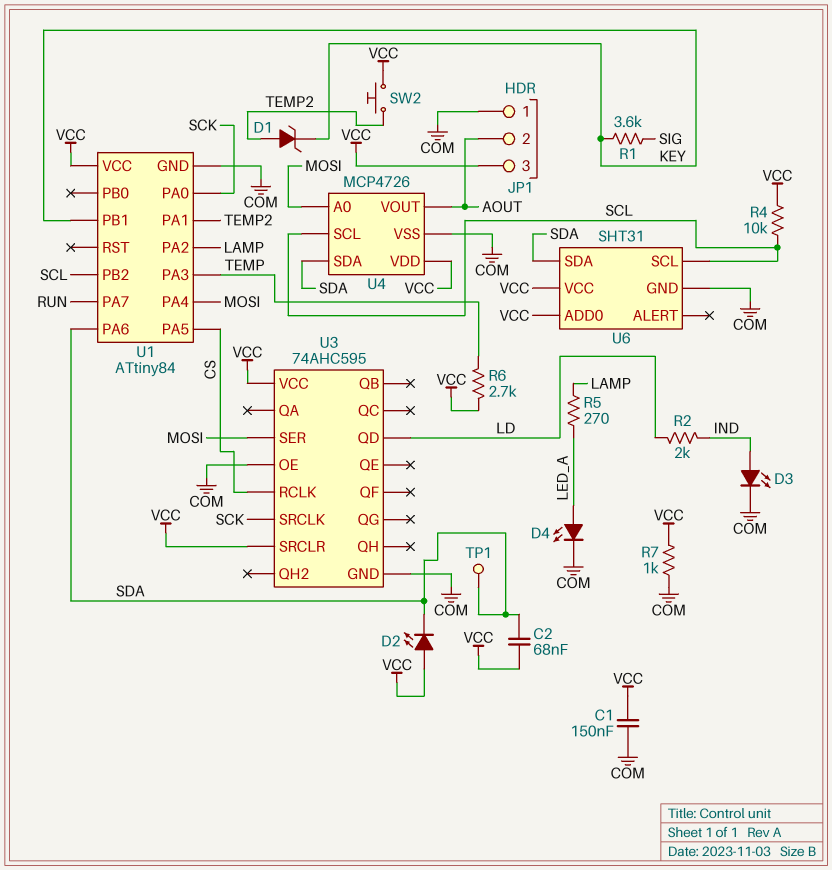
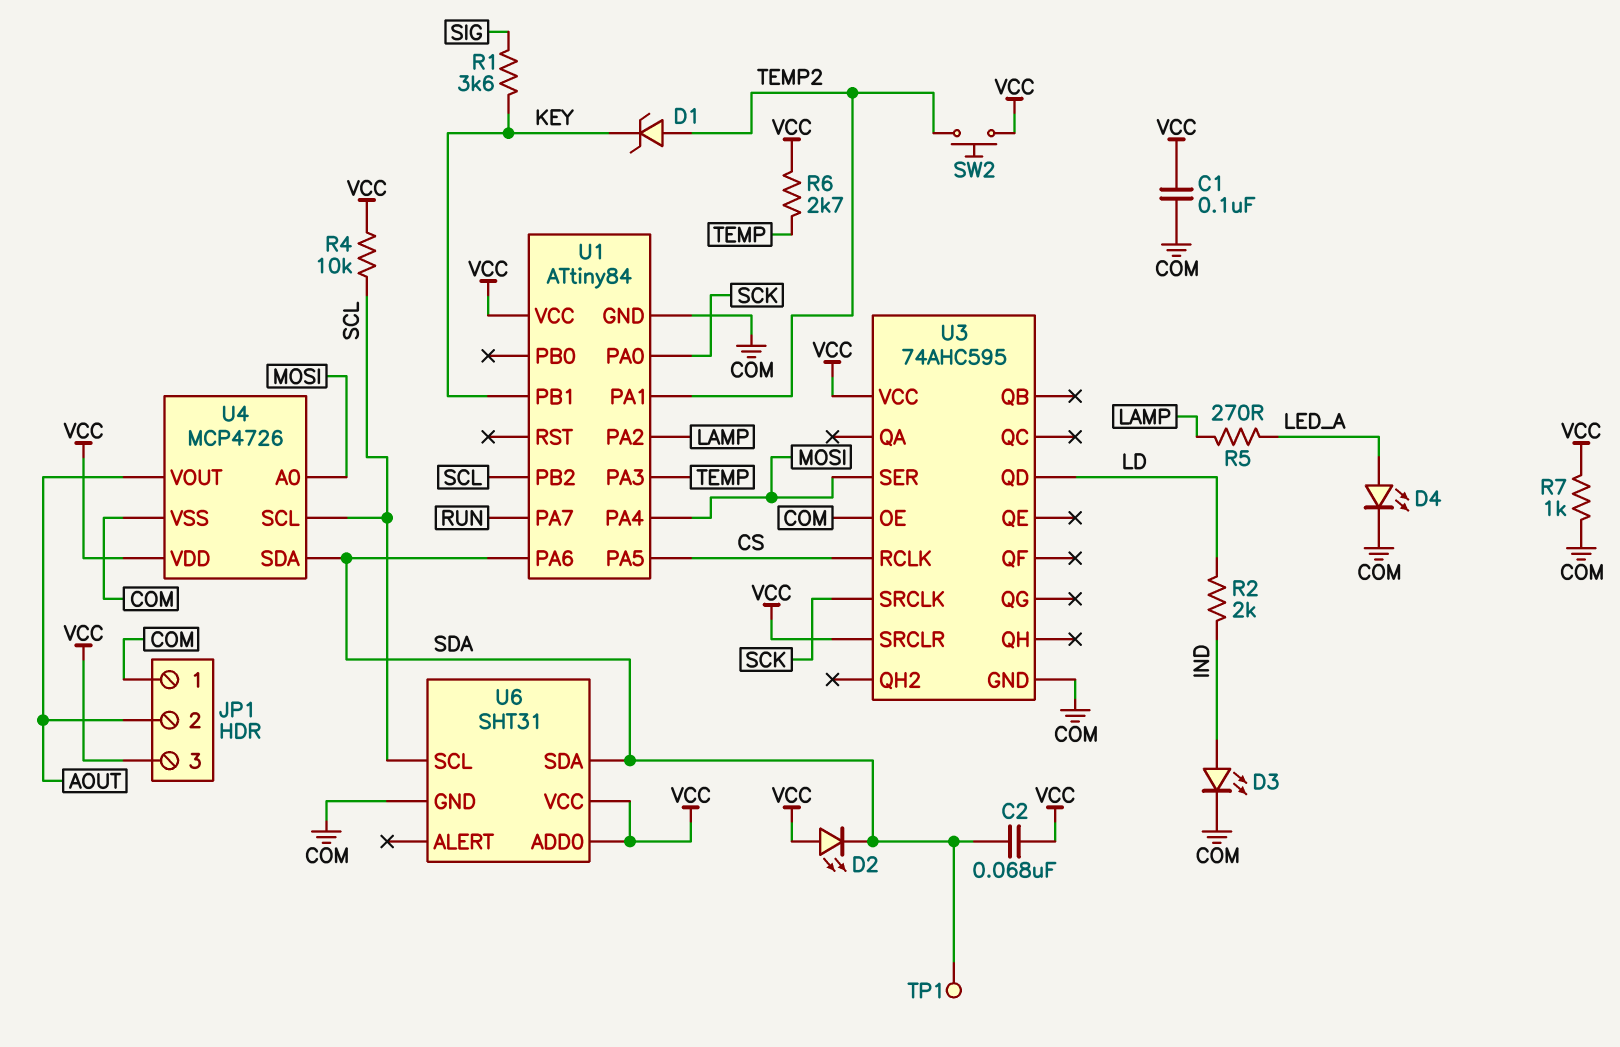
C1: 150nF (COM, VCC) -> 100nF (COM, VCC)

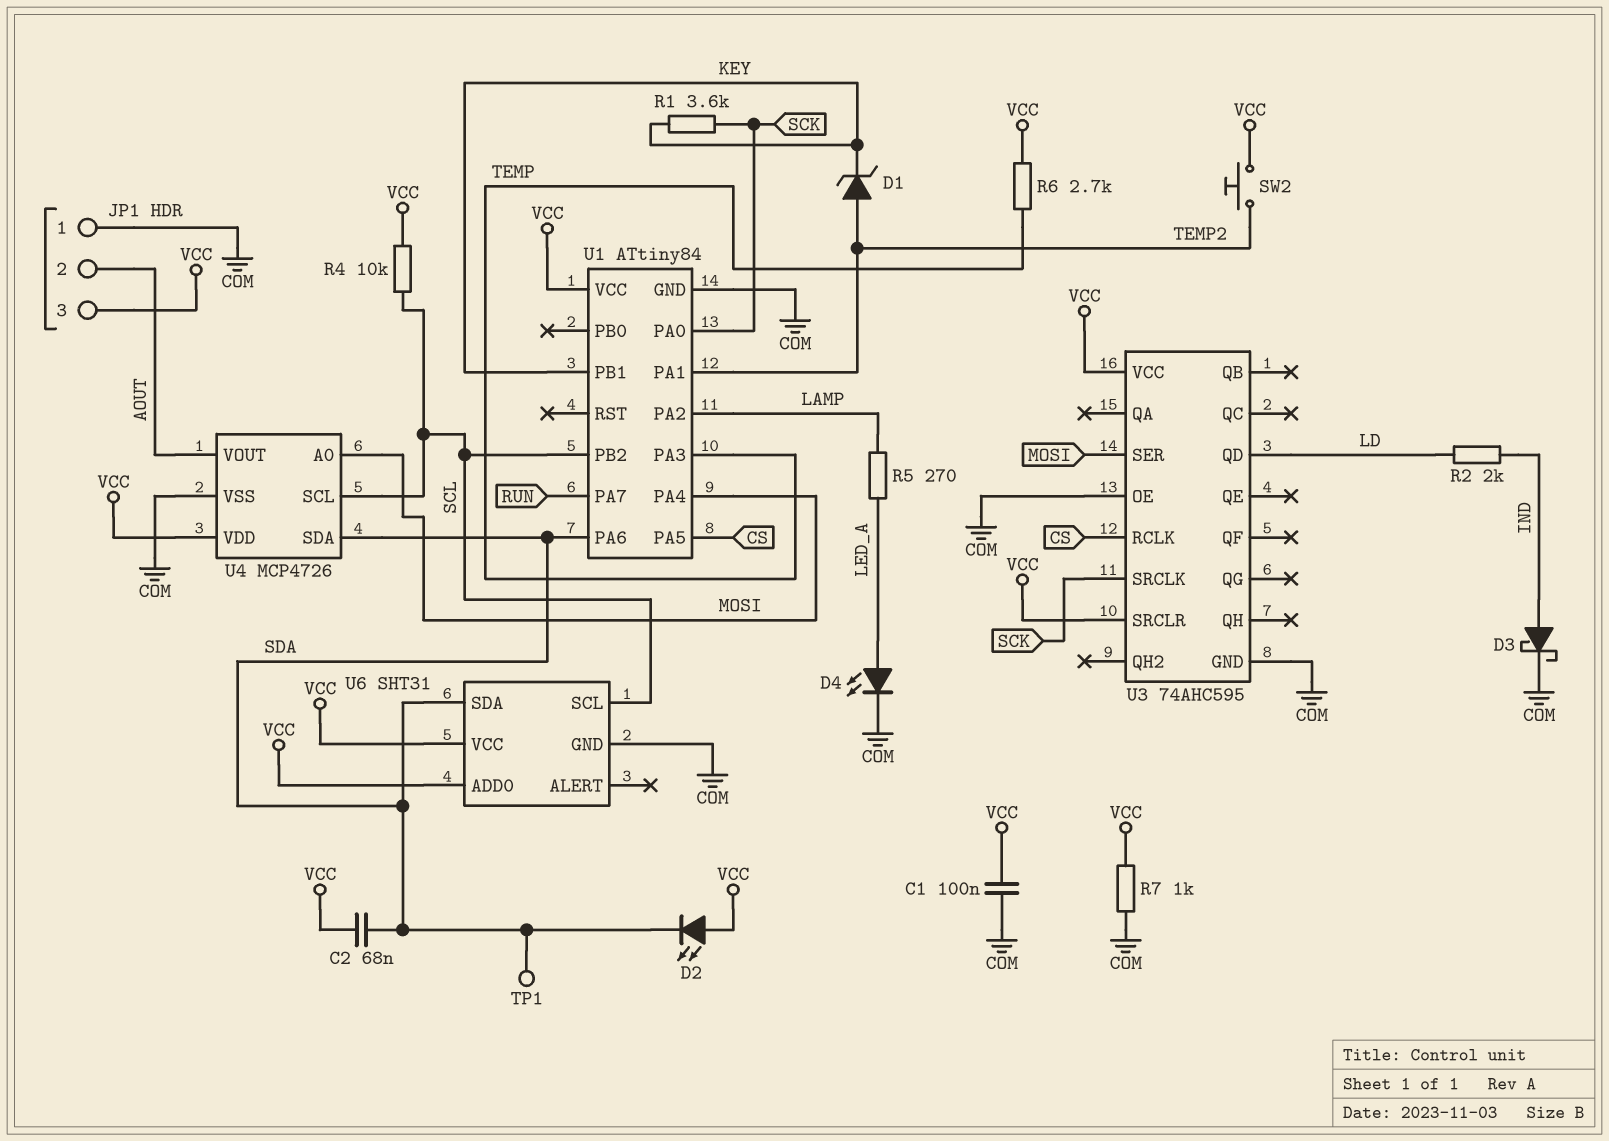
D3: LED (A IND, K COM) -> schottky (A IND, K COM)
R1: 3.6k (KEY, SIG) -> 3.6k (KEY, SCK)

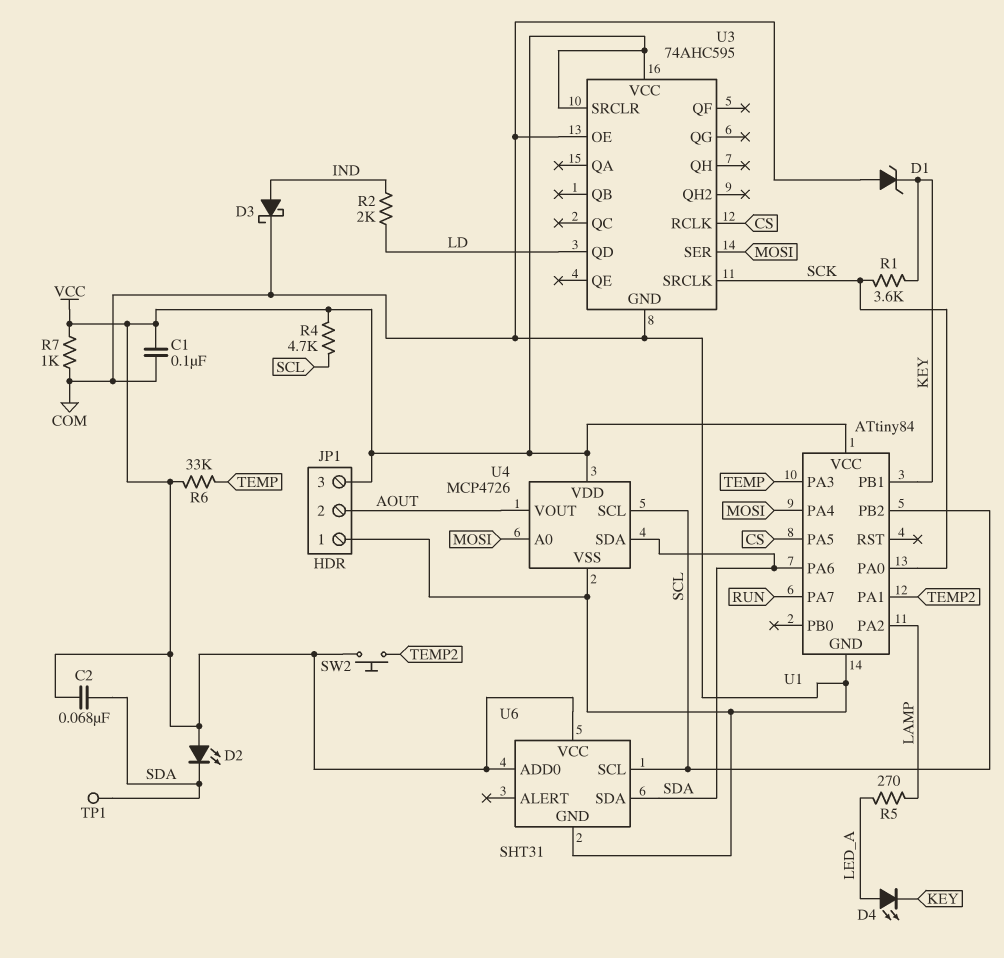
D1: zener (A TEMP2, K KEY) -> zener (A COM, K KEY)
D4: LED (A LED_A, K COM) -> LED (A LED_A, K KEY)
R4: 10k (SCL, VCC) -> 4.7k (SCL, VCC)
R6: 2.7k (TEMP, VCC) -> 33k (TEMP, VCC)

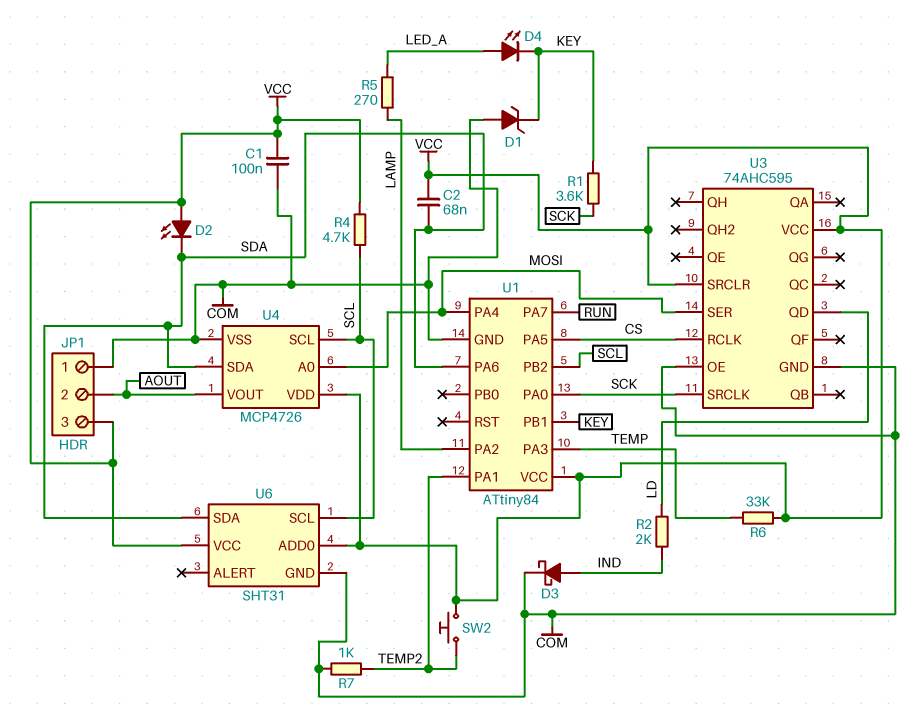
R7: 1k (COM, VCC) -> 1k (COM, TEMP2)
TP1: test point (SDA) -> none

